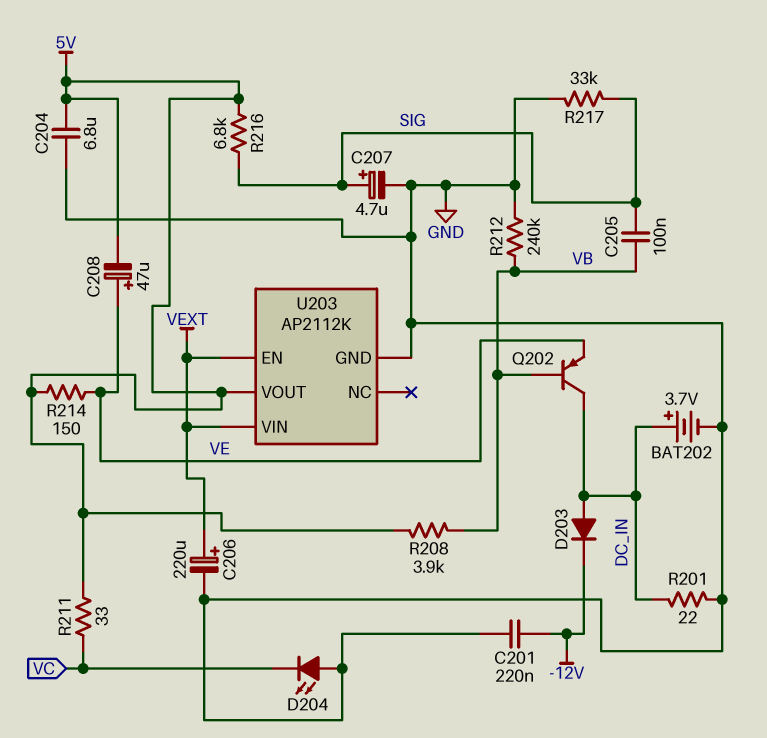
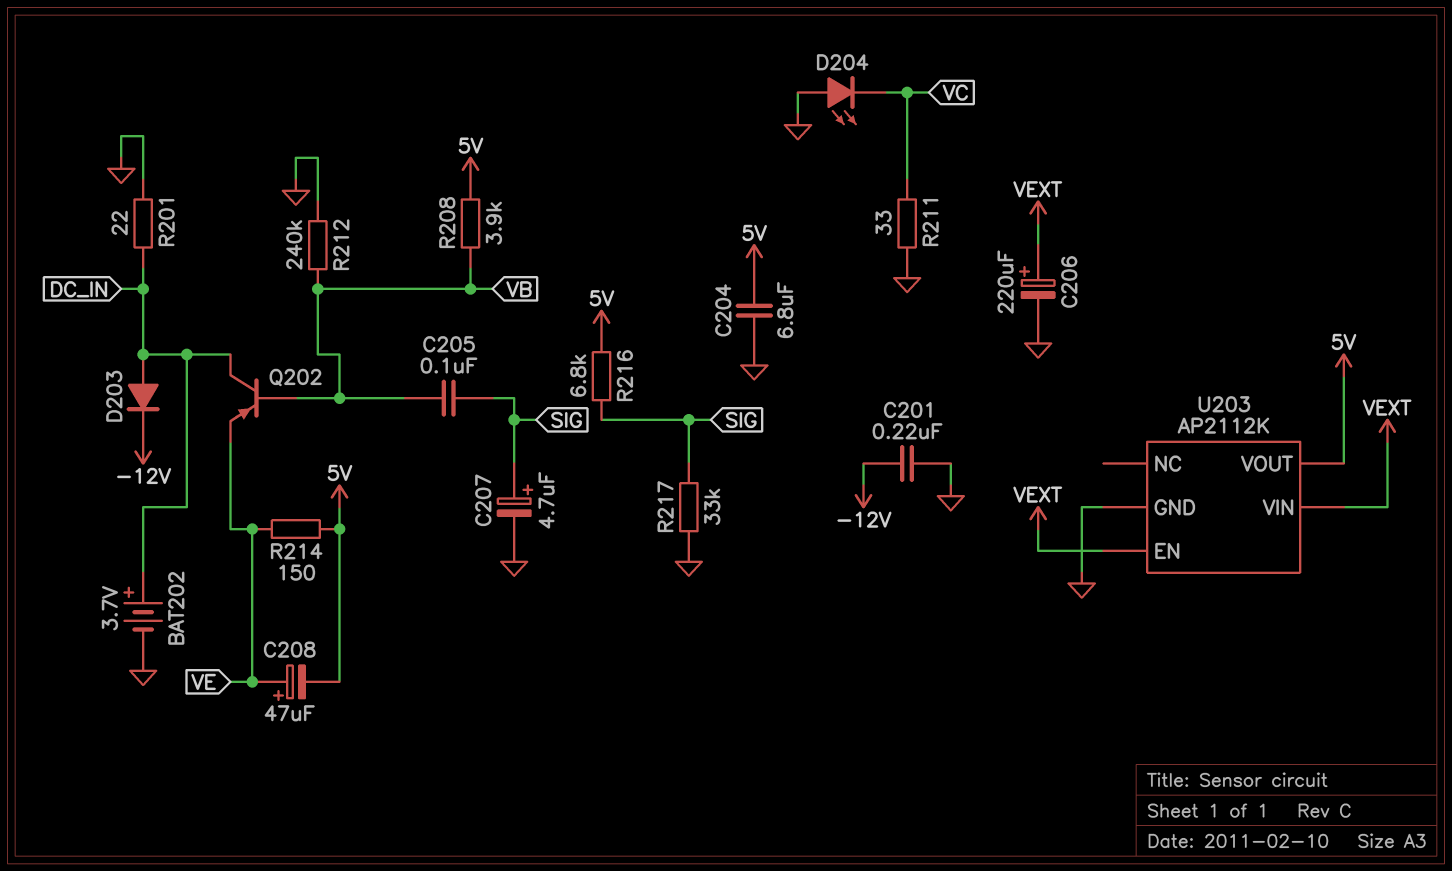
R211: 33 (5V, VC) -> 33 (GND, VC)

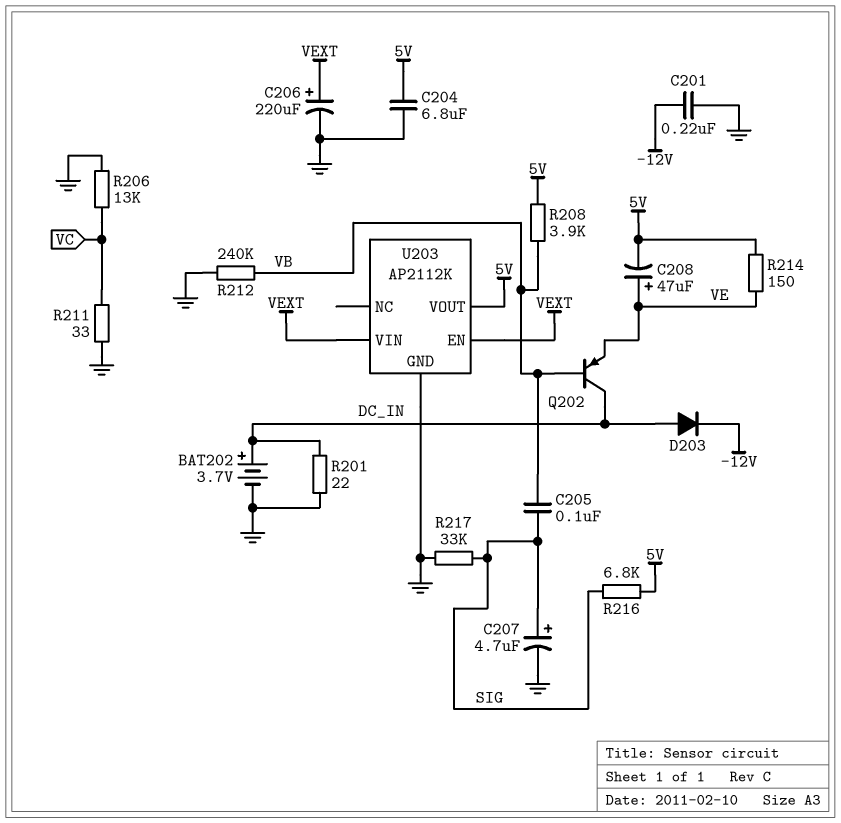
D204: LED (A GND, K VC) -> none
R206: none -> 13k (GND, VC)

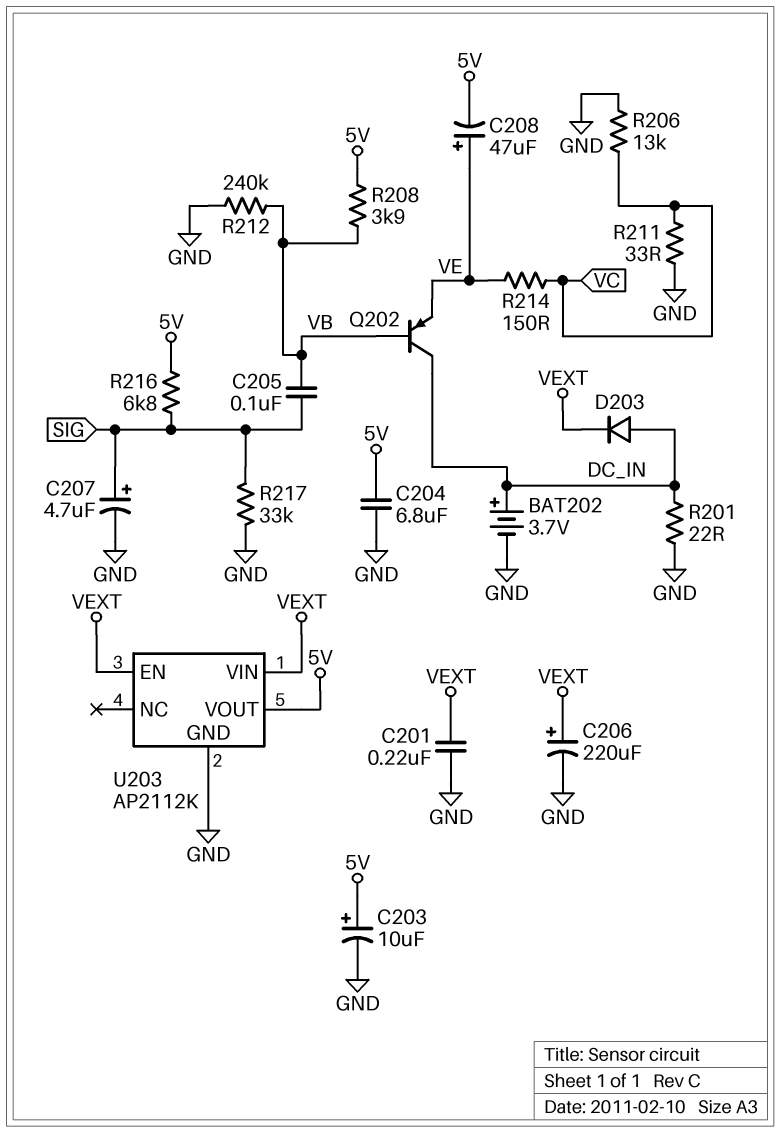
C201: 220nF (-12V, GND) -> 220nF (GND, VEXT)
C203: none -> 10uF (plus 5V, minus GND)
D203: diode (A DC_IN, K -12V) -> diode (A DC_IN, K VEXT)
R214: 150 (5V, VE) -> 150 (VC, VE)

